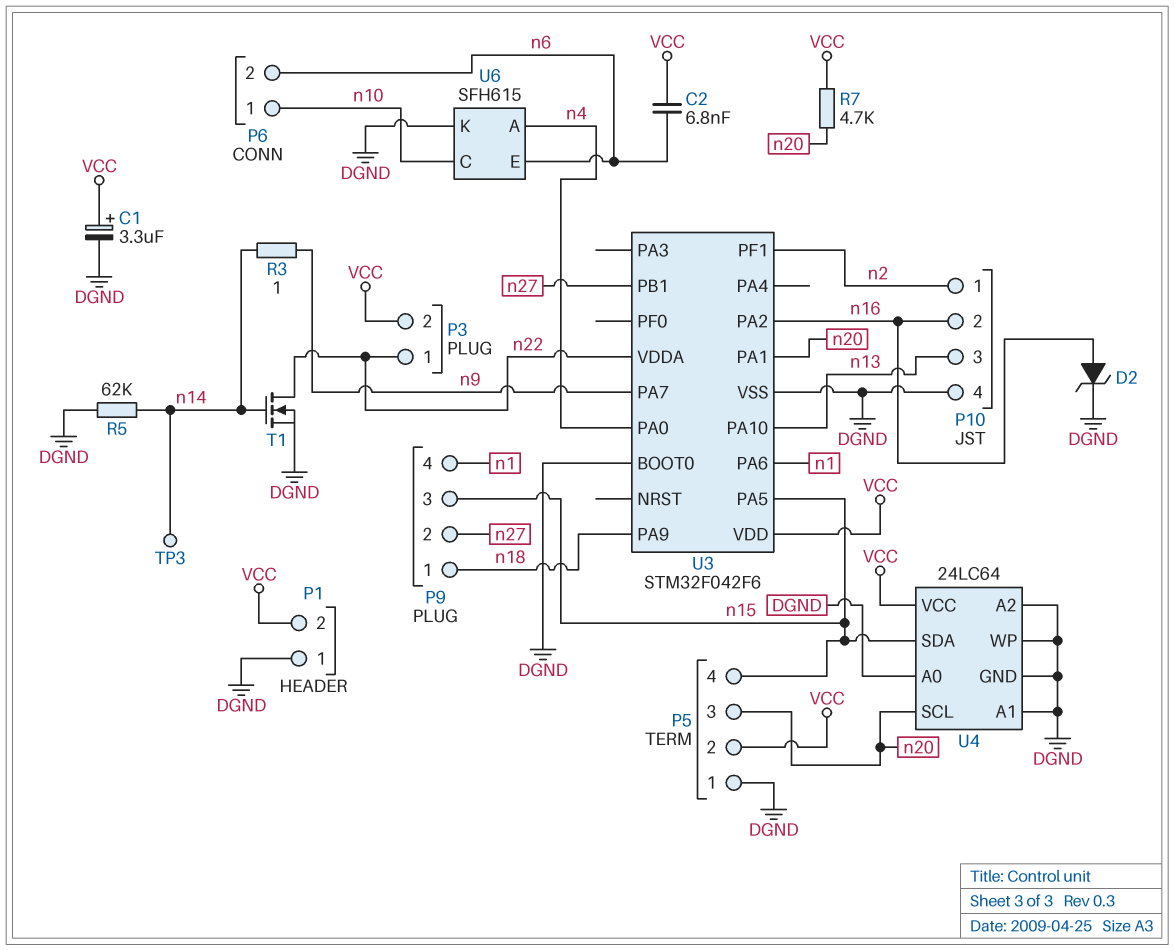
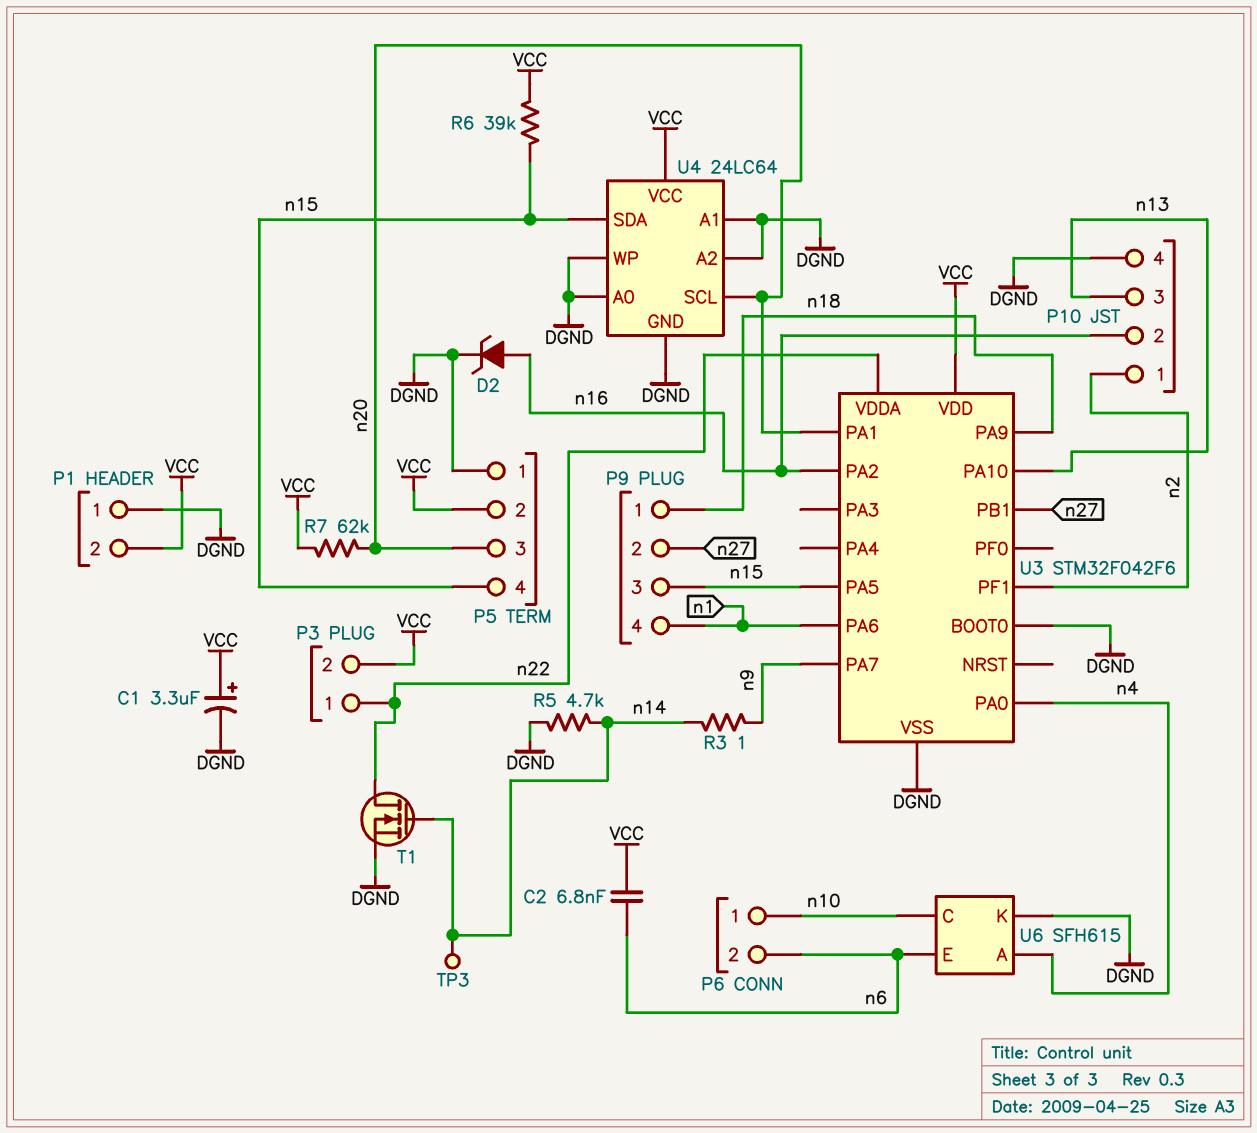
R5: 62k (DGND, n14) -> 4.7k (DGND, n14)
R6: none -> 39k (VCC, n15)
R7: 4.7k (VCC, n20) -> 62k (VCC, n20)

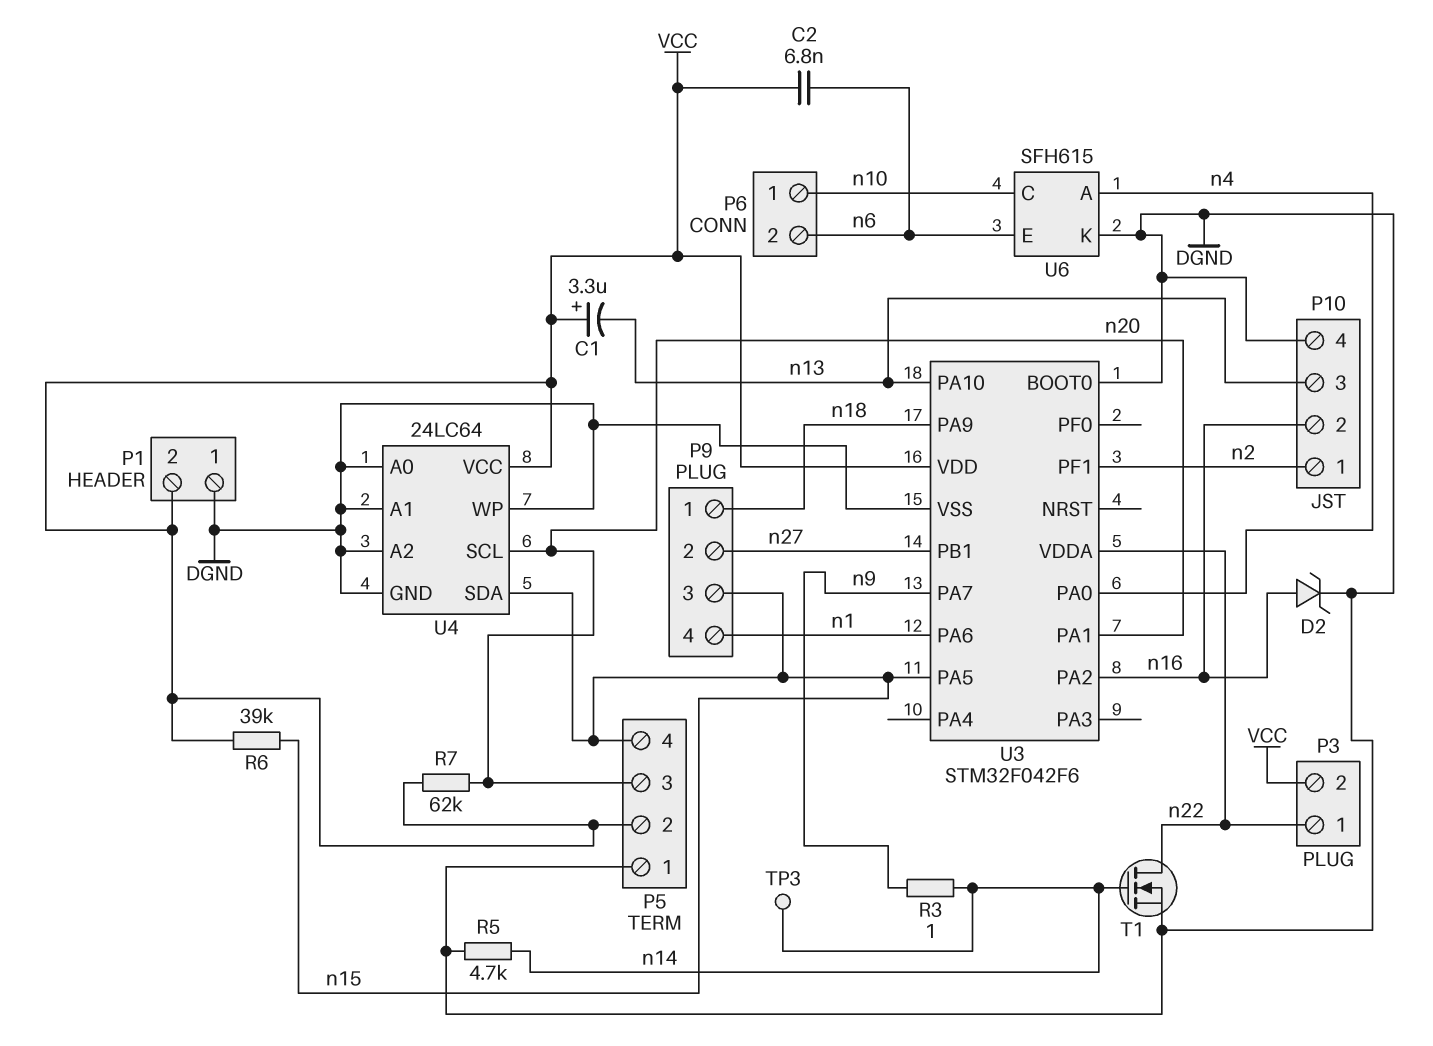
C1: 3.3uF (plus VCC, minus DGND) -> 3.3uF (plus VCC, minus n13)

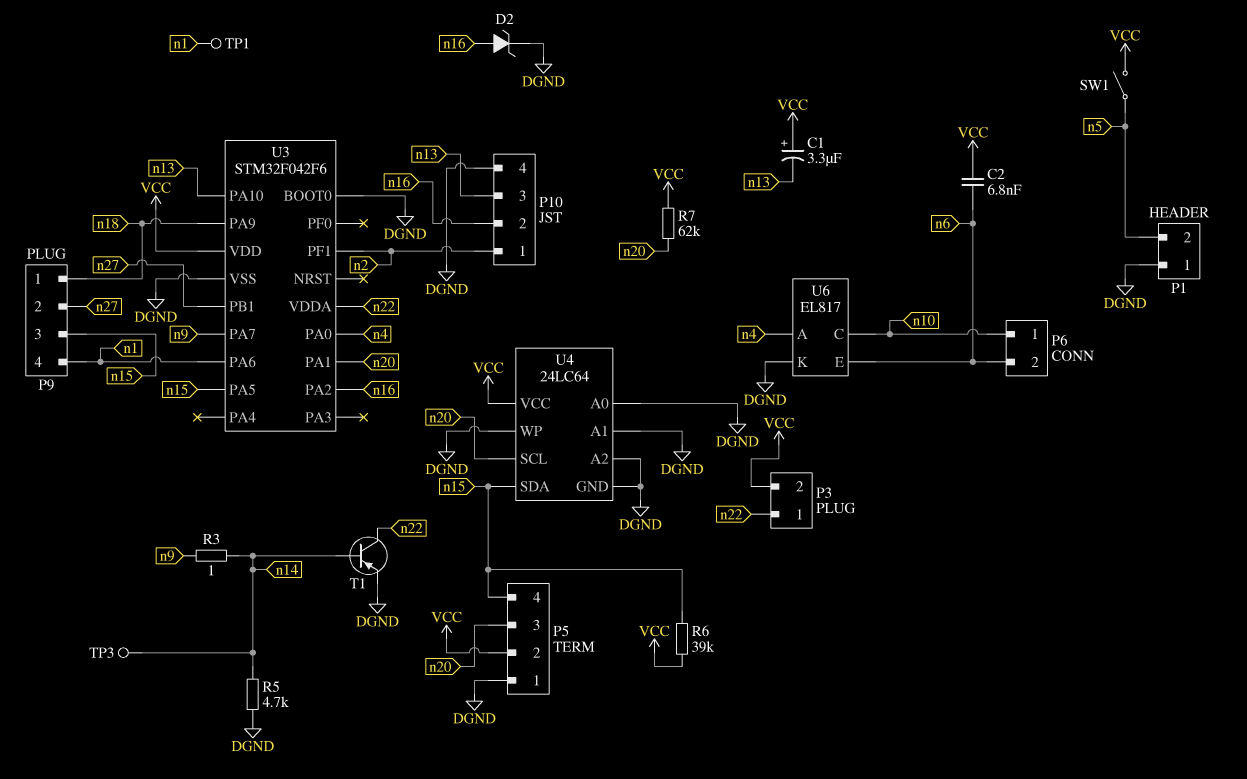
P1 pin 2: VCC -> n5
SW1: none -> switch (VCC, n5)
T1: NMOS (G n14, D n22, S DGND) -> PNP (B n14, C n22, E DGND)
TP1: none -> test point (n1)
U6: SFH615 -> EL817

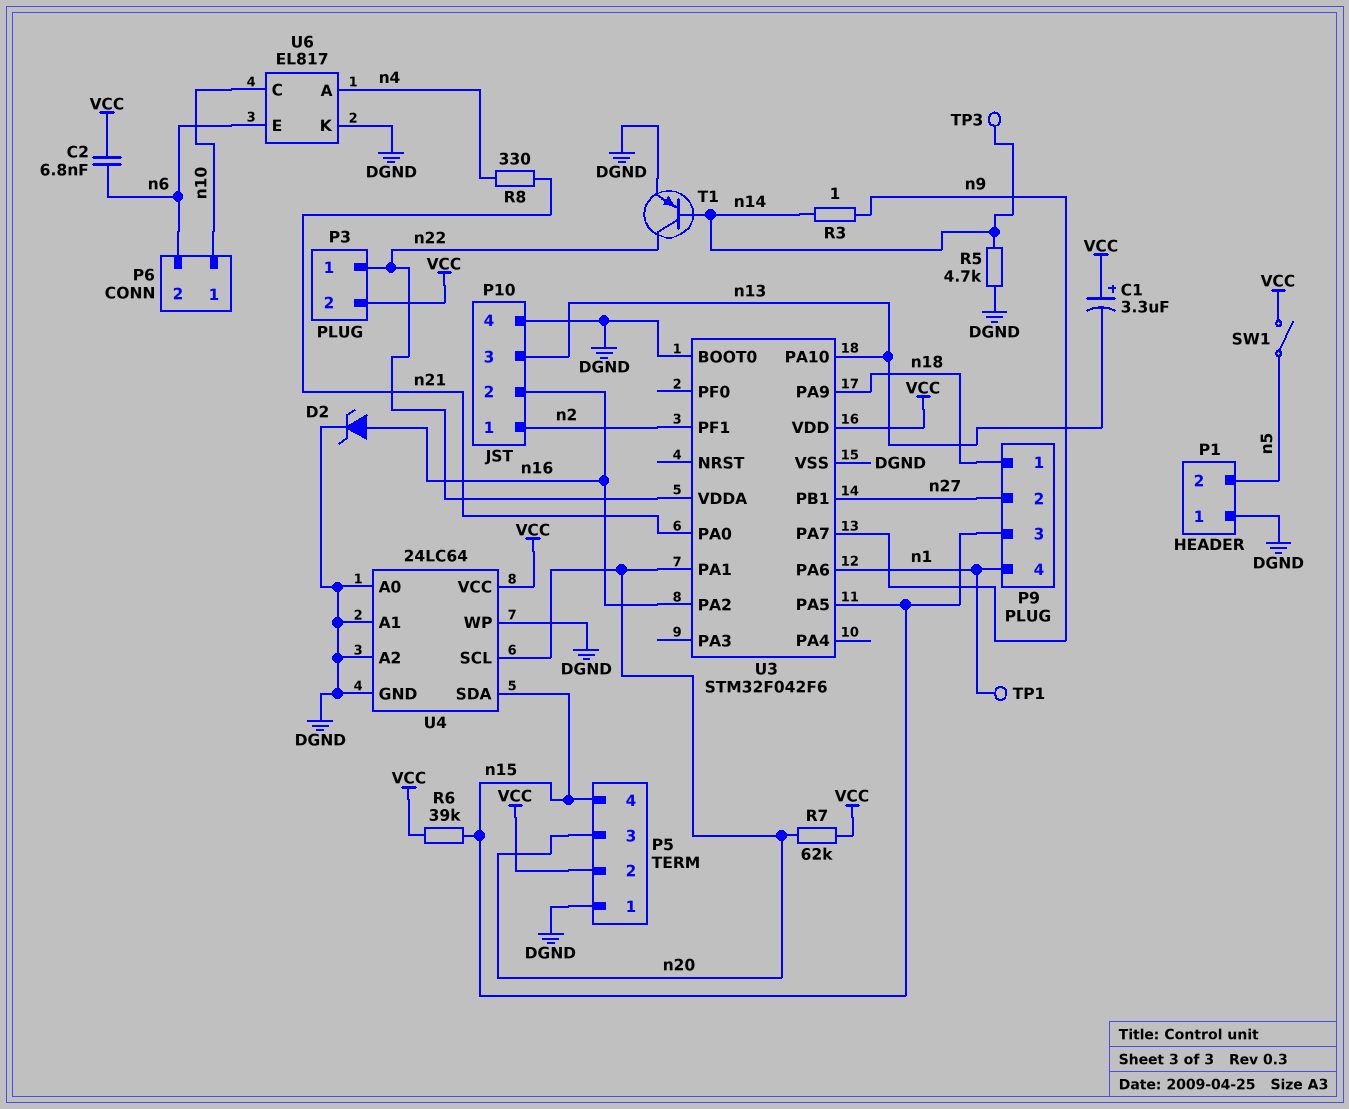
R8: none -> 330 (n4, n21)
U3 pin PA0: n4 -> n21

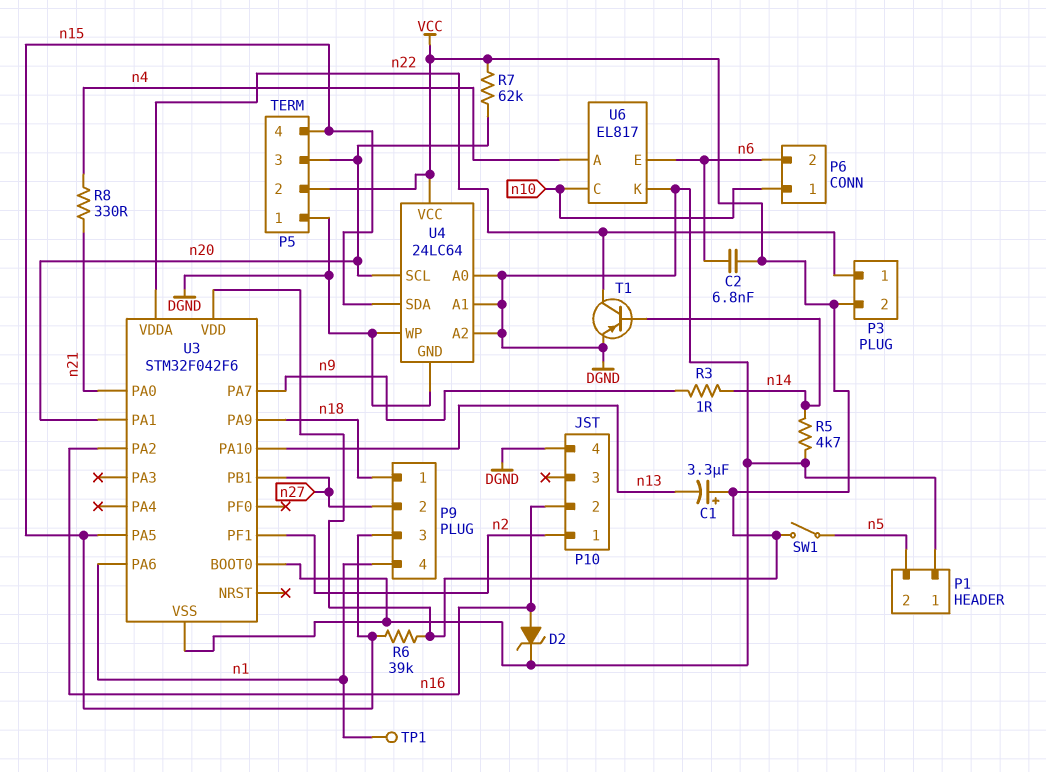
P10 pin 3: n13 -> none
TP3: test point (n14) -> none

